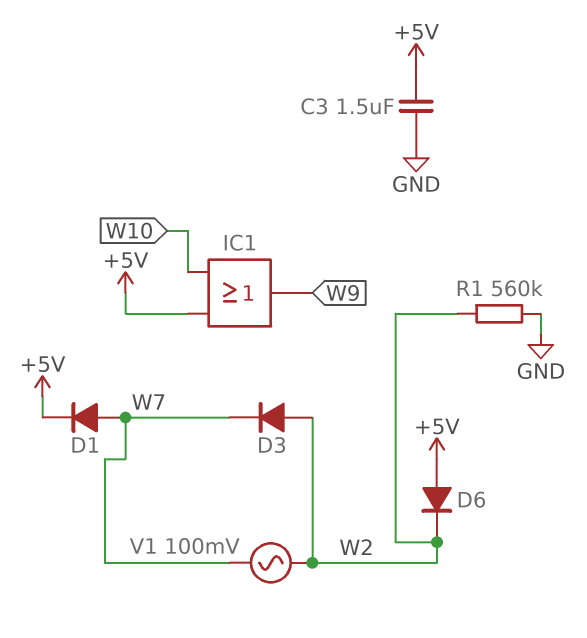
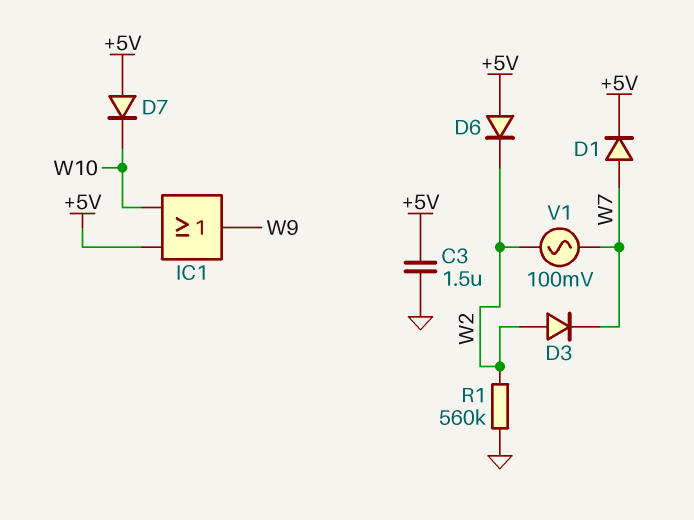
D7: none -> diode (A +5V, K W10)

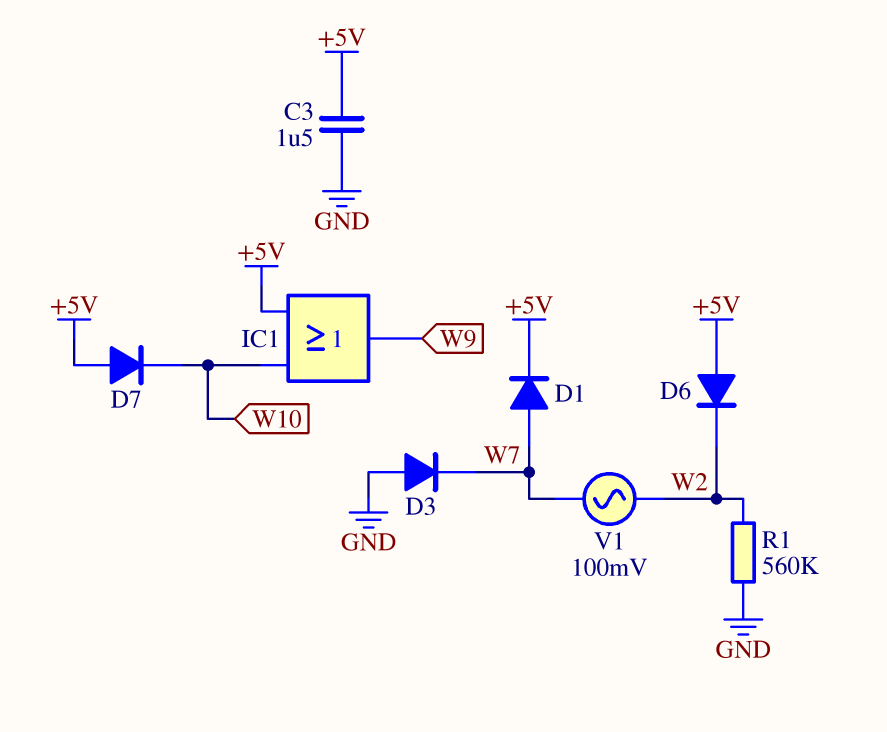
D3: diode (A W2, K W7) -> diode (A GND, K W7)

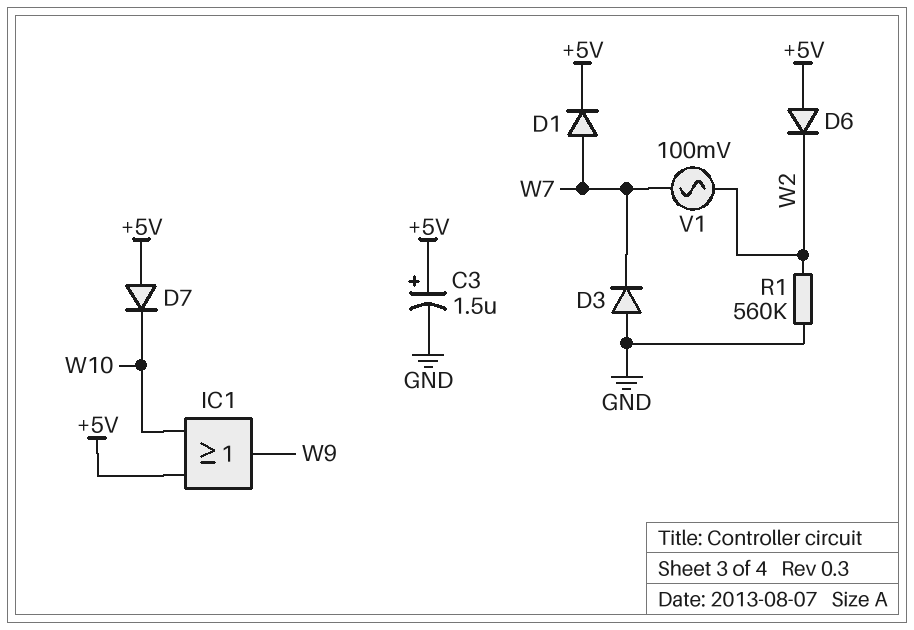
C3: 1.5uF (+5V, GND) -> 1.5uF (plus +5V, minus GND)

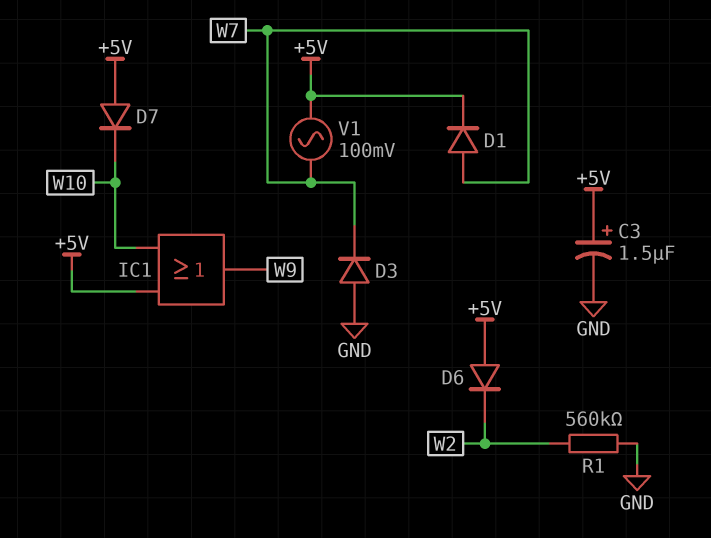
V1: AC 100mV (W2, W7) -> AC 100mV (+5V, W7)

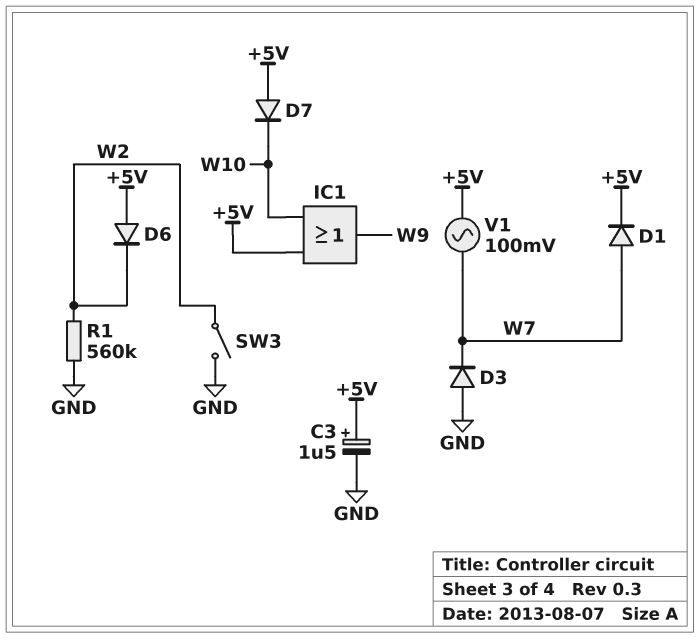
SW3: none -> switch (GND, W2)

